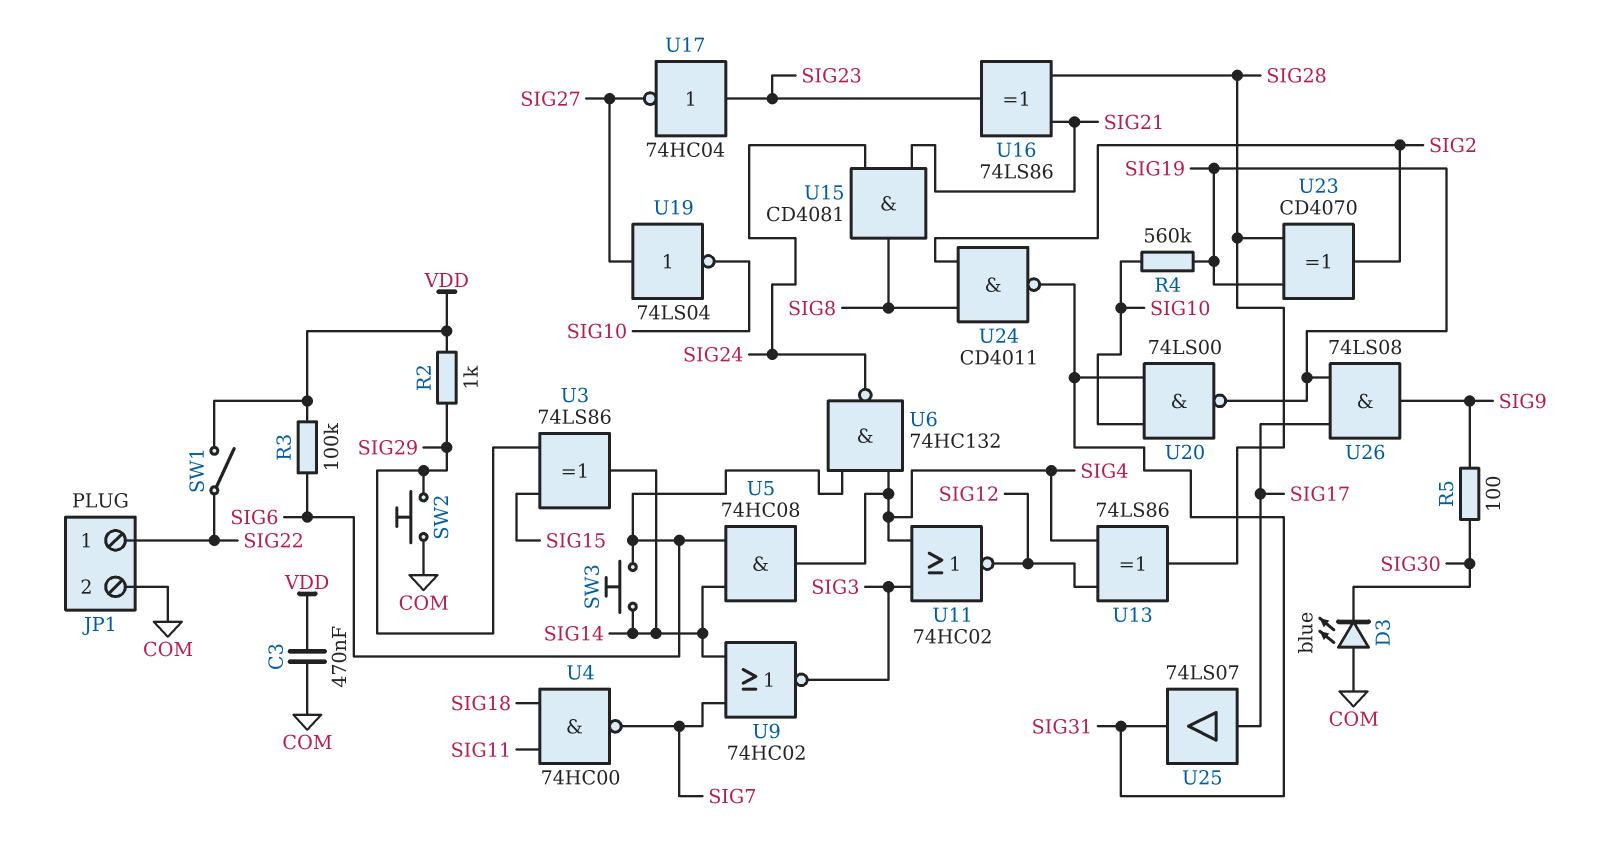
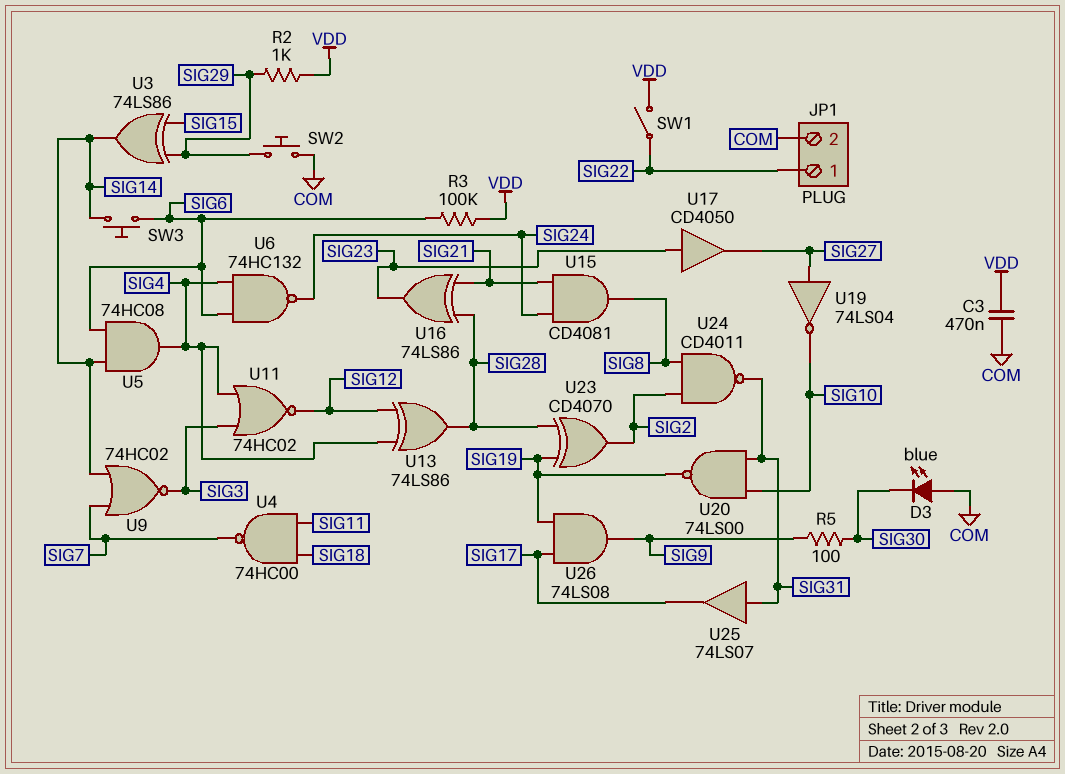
R4: 560k (SIG10, SIG19) -> none
U17: NOT 74HC04 (in SIG23, out SIG27) -> buffer CD4050 (in SIG23, out SIG27)
U25: buffer 74LS07 (in SIG17, out SIG31) -> buffer 74LS07 (in SIG31, out SIG17)

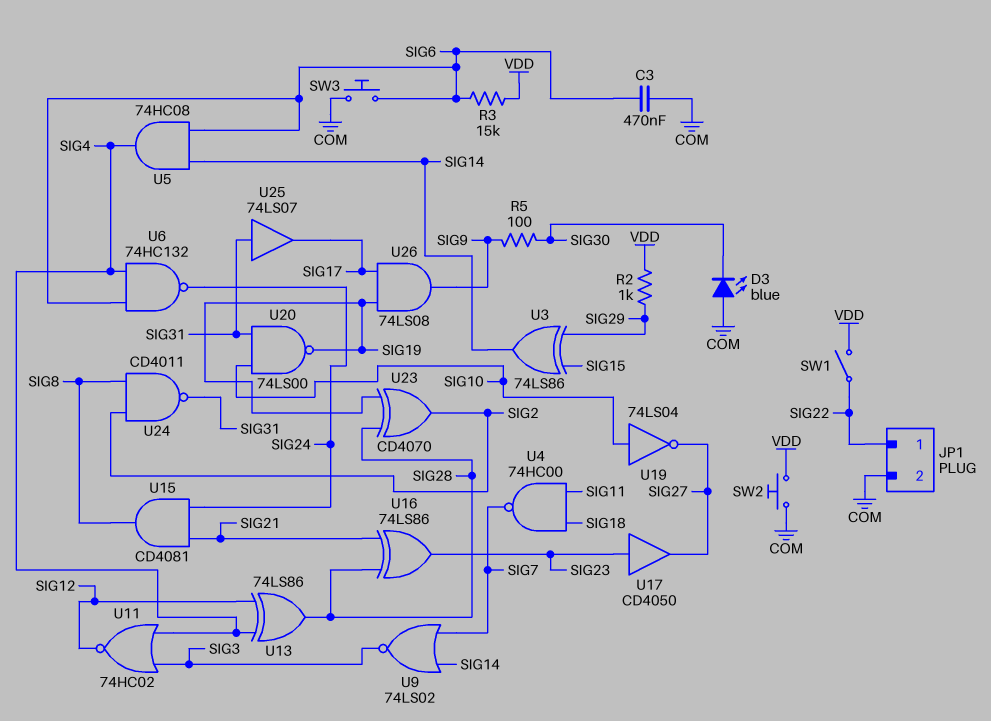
C3: 470nF (COM, VDD) -> 470nF (COM, SIG6)
R3: 100k (SIG6, VDD) -> 15k (SIG6, VDD)
SW2: button (COM, SIG29) -> button (COM, VDD)
SW3: button (SIG6, SIG14) -> button (COM, SIG6)
U9: NOR 74HC02 (in SIG7, in SIG14, out SIG3) -> NOR 74LS02 (in SIG7, in SIG14, out SIG3)
U19: NOT 74LS04 (in SIG27, out SIG10) -> NOT 74LS04 (in SIG10, out SIG27)

